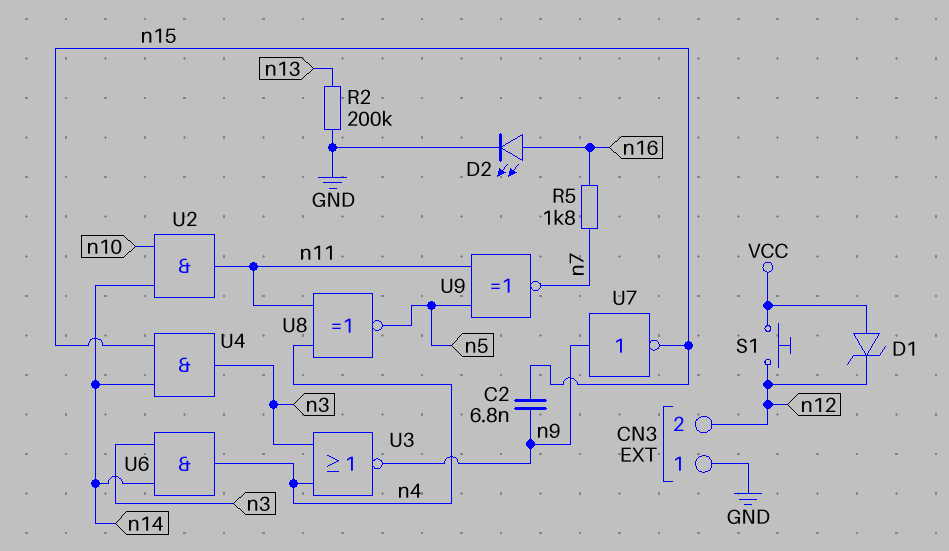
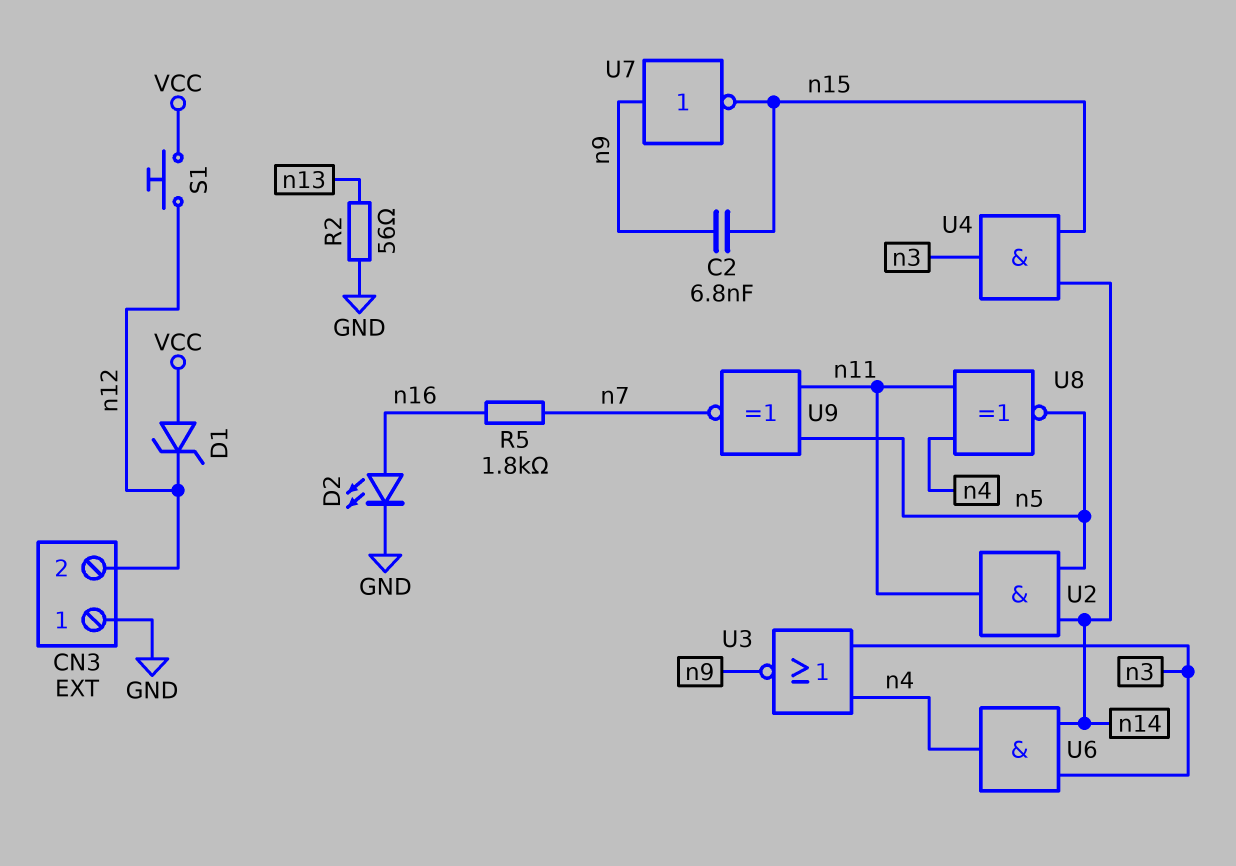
R2: 200k (GND, n13) -> 56 (GND, n13)
U2: AND (in n10, in n14, out n11) -> AND (in n5, in n14, out n11)

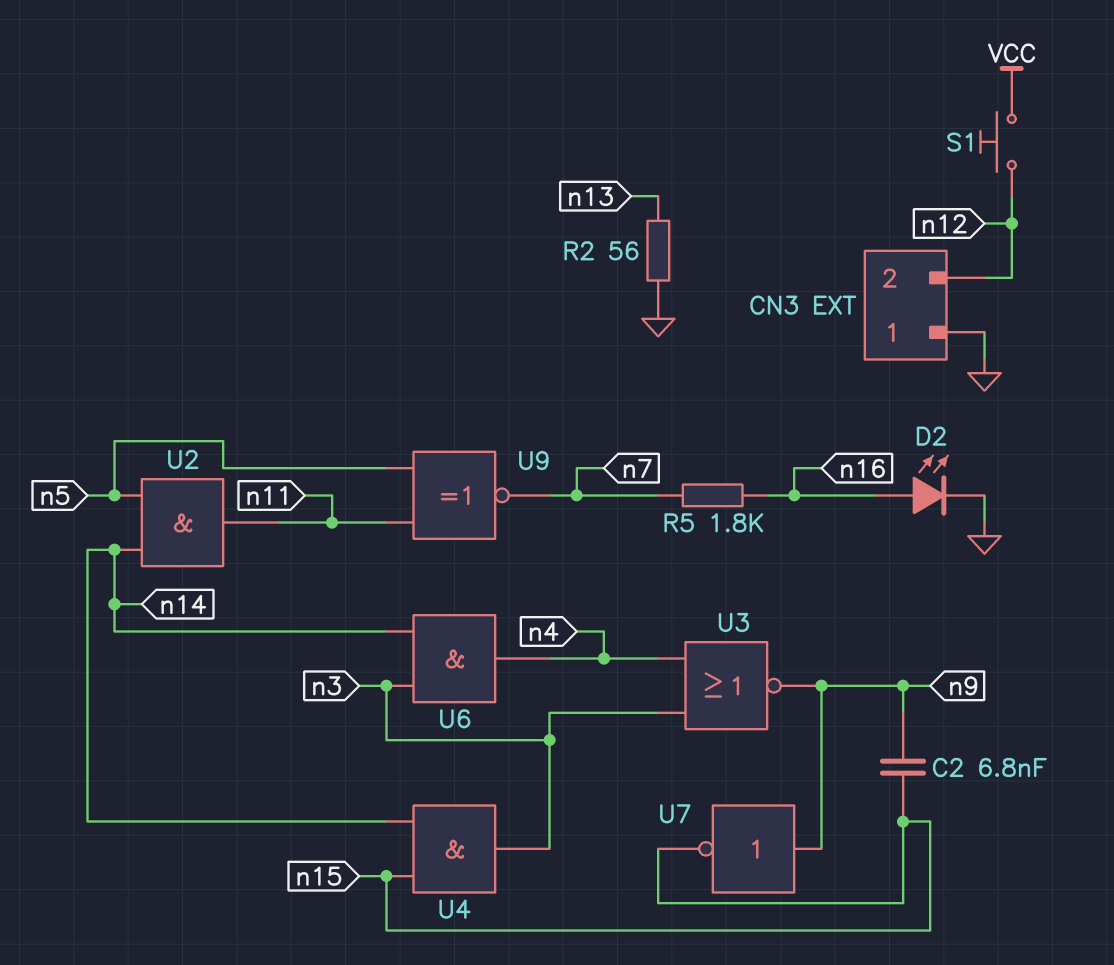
D1: zener (A VCC, K n12) -> none
U8: XNOR (in n4, in n11, out n5) -> none

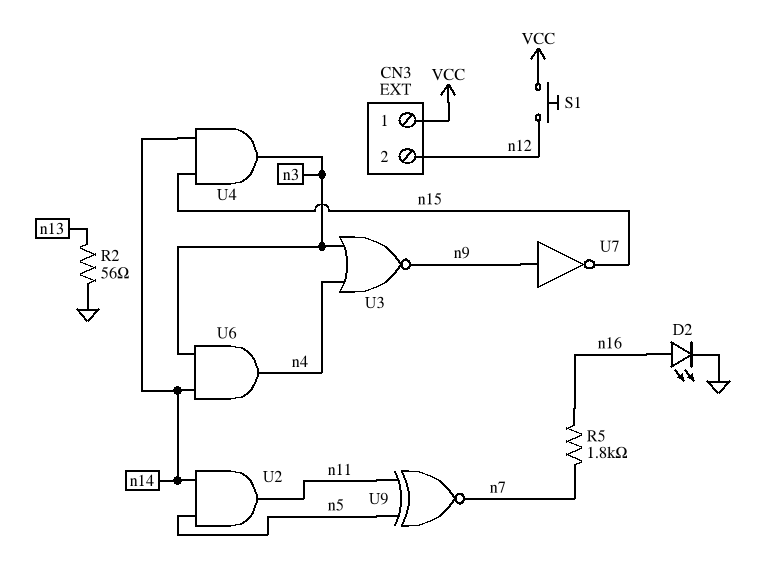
C2: 6.8nF (n9, n15) -> none
CN3 pin 1: GND -> VCC

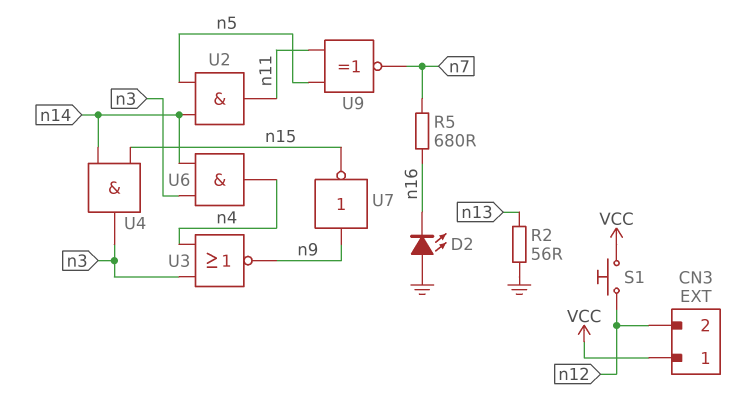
D2: LED (A n16, K GND) -> LED (A GND, K n16)
R5: 1.8k (n7, n16) -> 680 (n7, n16)

